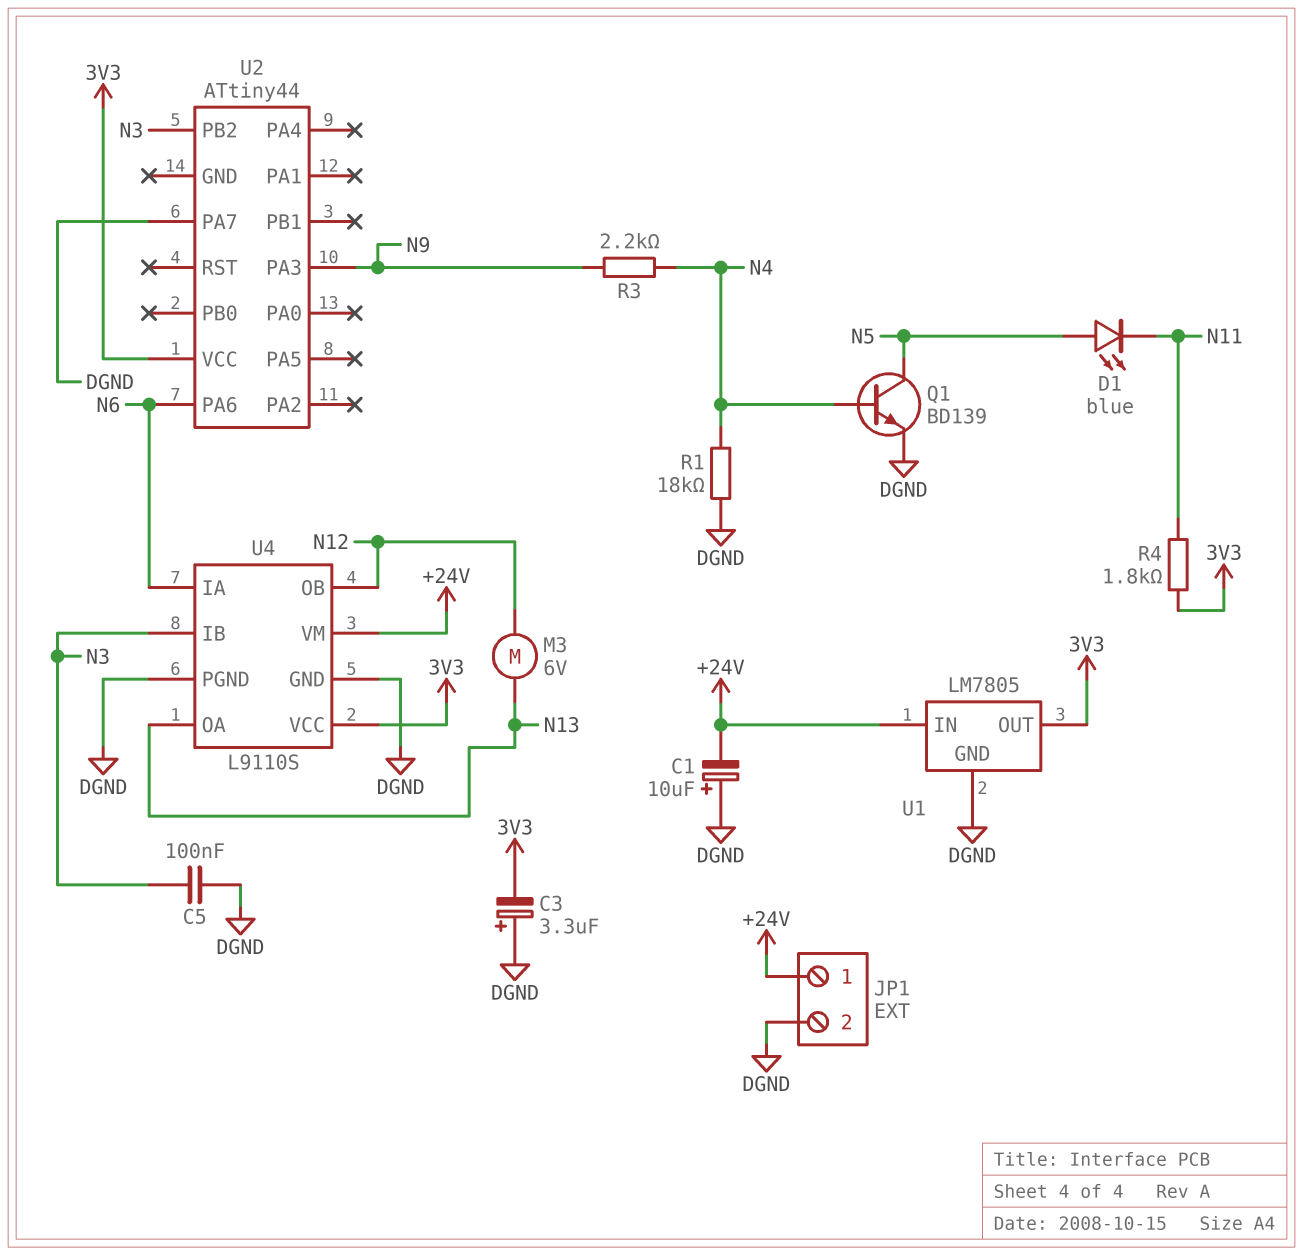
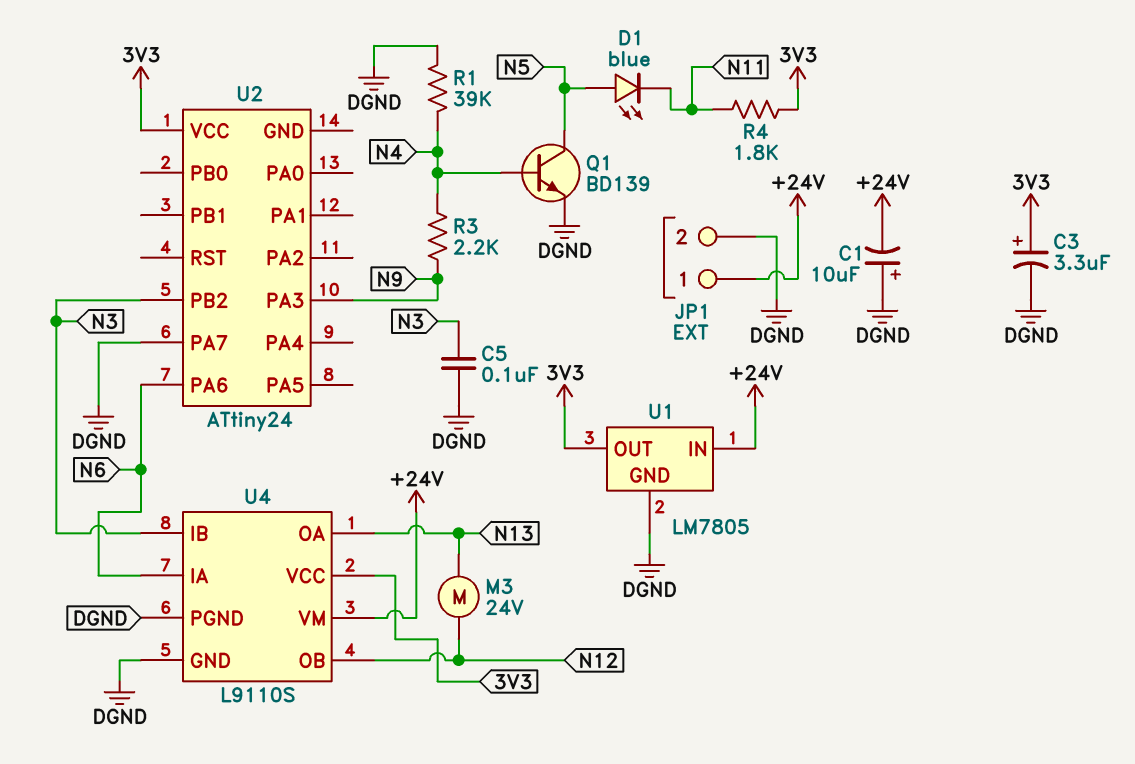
C3: 3.3uF (plus DGND, minus 3V3) -> 3.3uF (plus 3V3, minus DGND)
M3: motor 6V (N12, N13) -> motor 24V (N12, N13)
R1: 18k (DGND, N4) -> 39k (DGND, N4)
U2: ATtiny44 -> ATtiny24

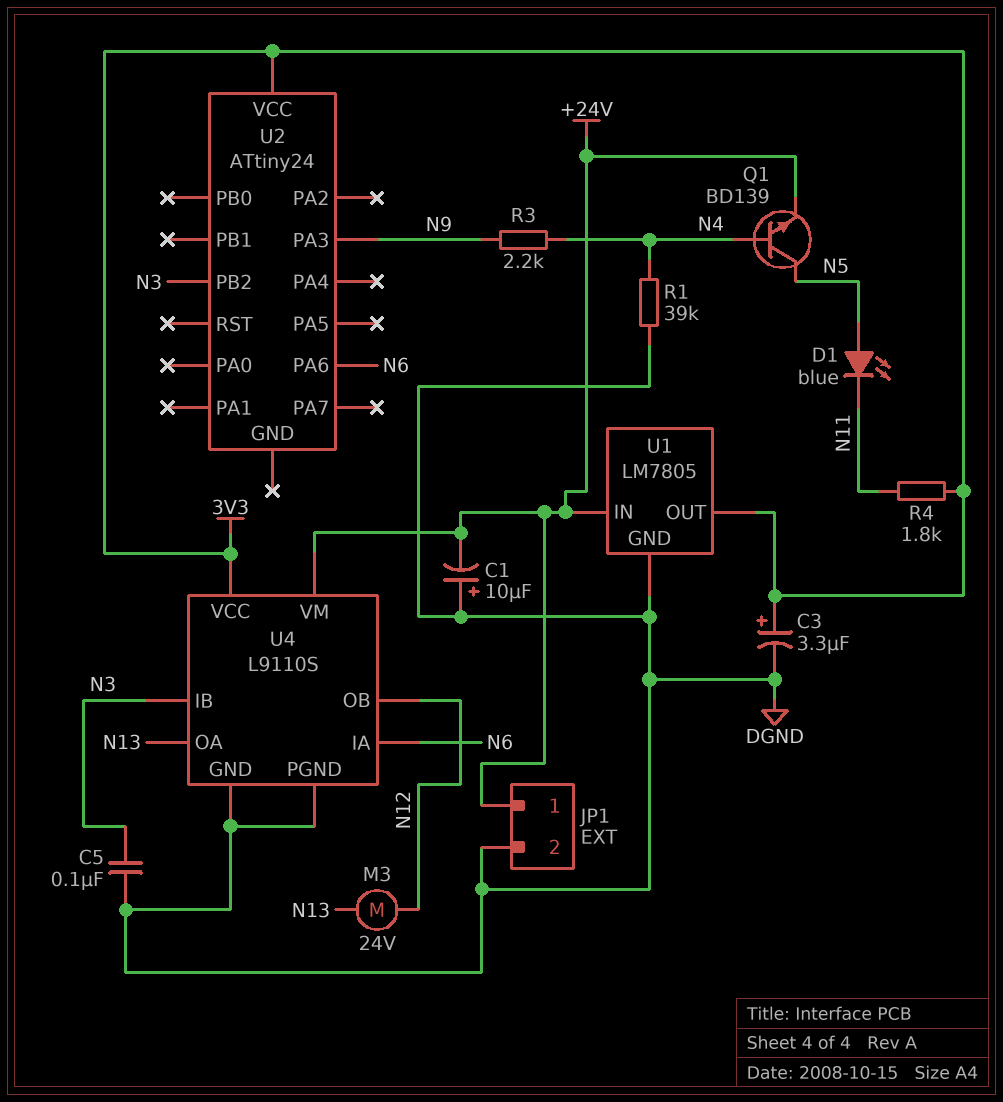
Q1: NPN BD139 (B N4, C N5, E DGND) -> NPN BD139 (B N4, C N5, E +24V)
U2 pin PA7: DGND -> none

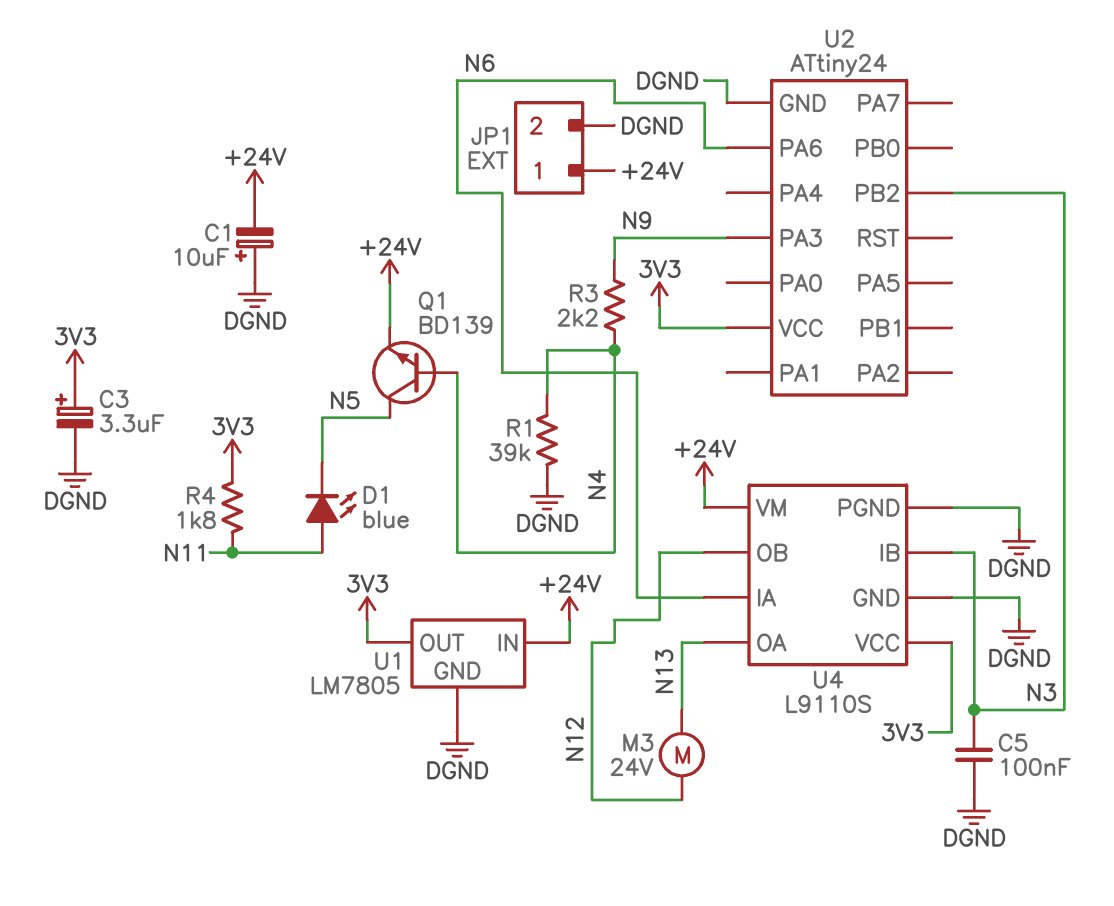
D1: LED blue (A N5, K N11) -> LED blue (A N11, K N5)
U2 pin GND: none -> DGND

